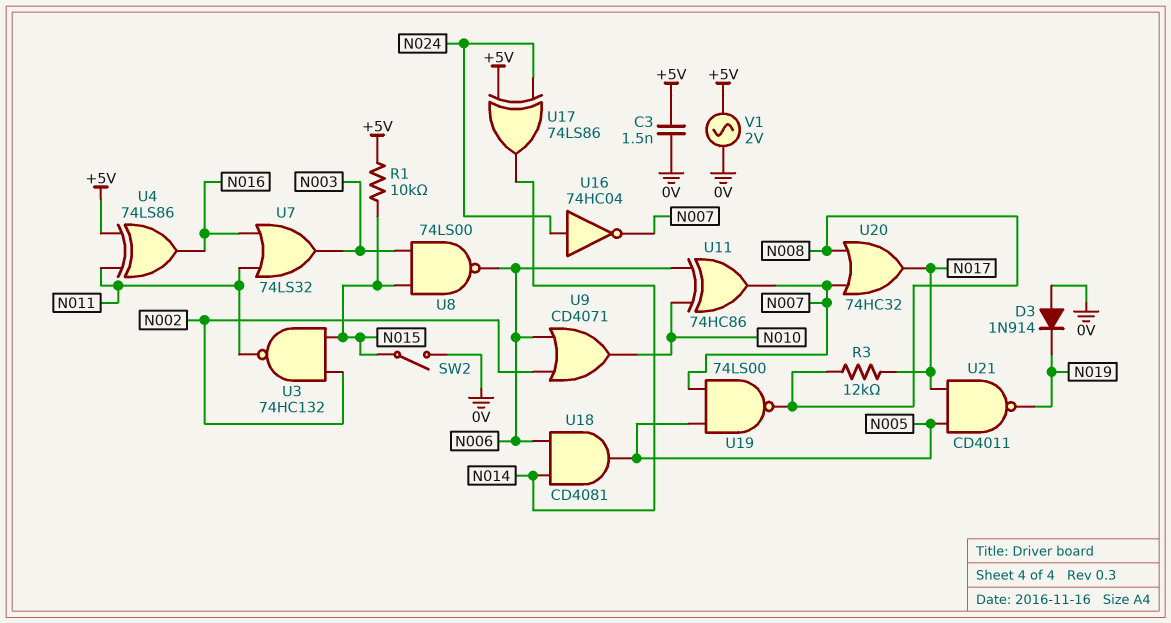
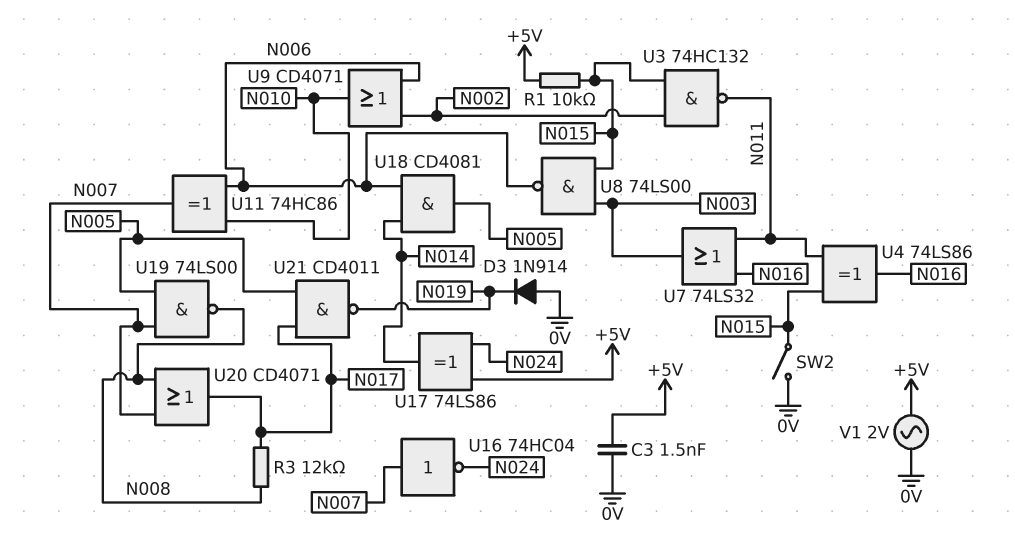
U4: XOR 74LS86 (in +5V, in N011, out N016) -> XOR 74LS86 (in N011, in N015, out N016)
U16: NOT 74HC04 (in N024, out N007) -> NOT 74HC04 (in N007, out N024)
U20: OR 74HC32 (in N007, in N008, out N017) -> OR CD4071 (in N007, in N008, out N017)

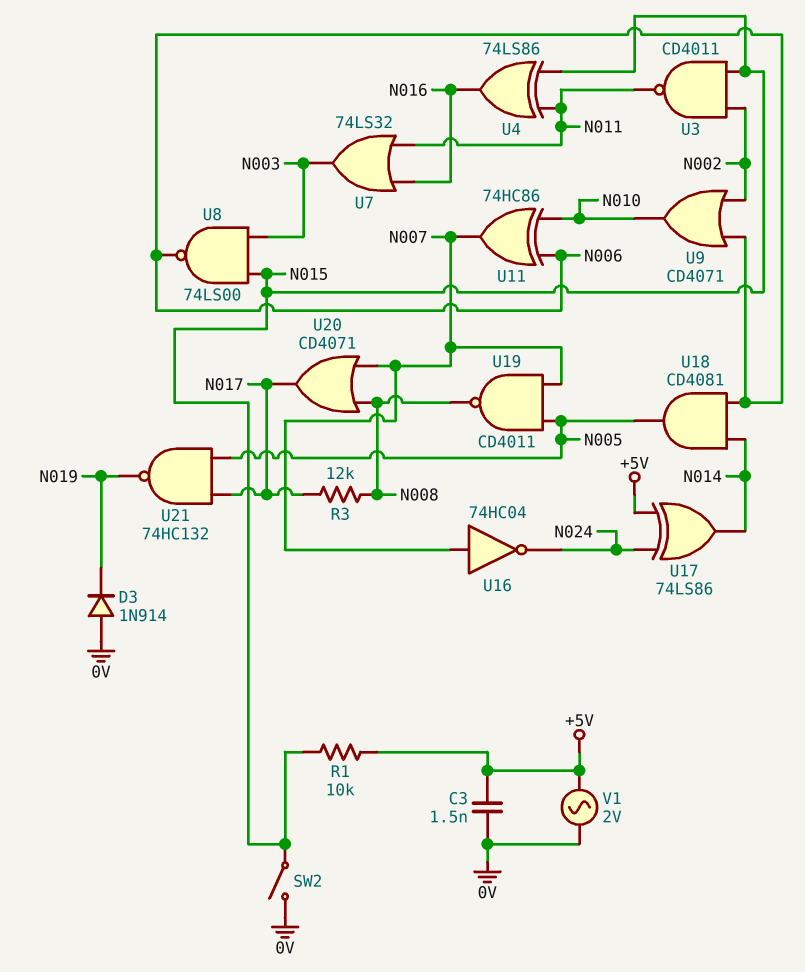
U3: NAND 74HC132 (in N002, in N015, out N011) -> NAND CD4011 (in N002, in N015, out N011)
U19: NAND 74LS00 (in N005, in N007, out N008) -> NAND CD4011 (in N005, in N007, out N008)
U21: NAND CD4011 (in N005, in N017, out N019) -> NAND 74HC132 (in N005, in N017, out N019)

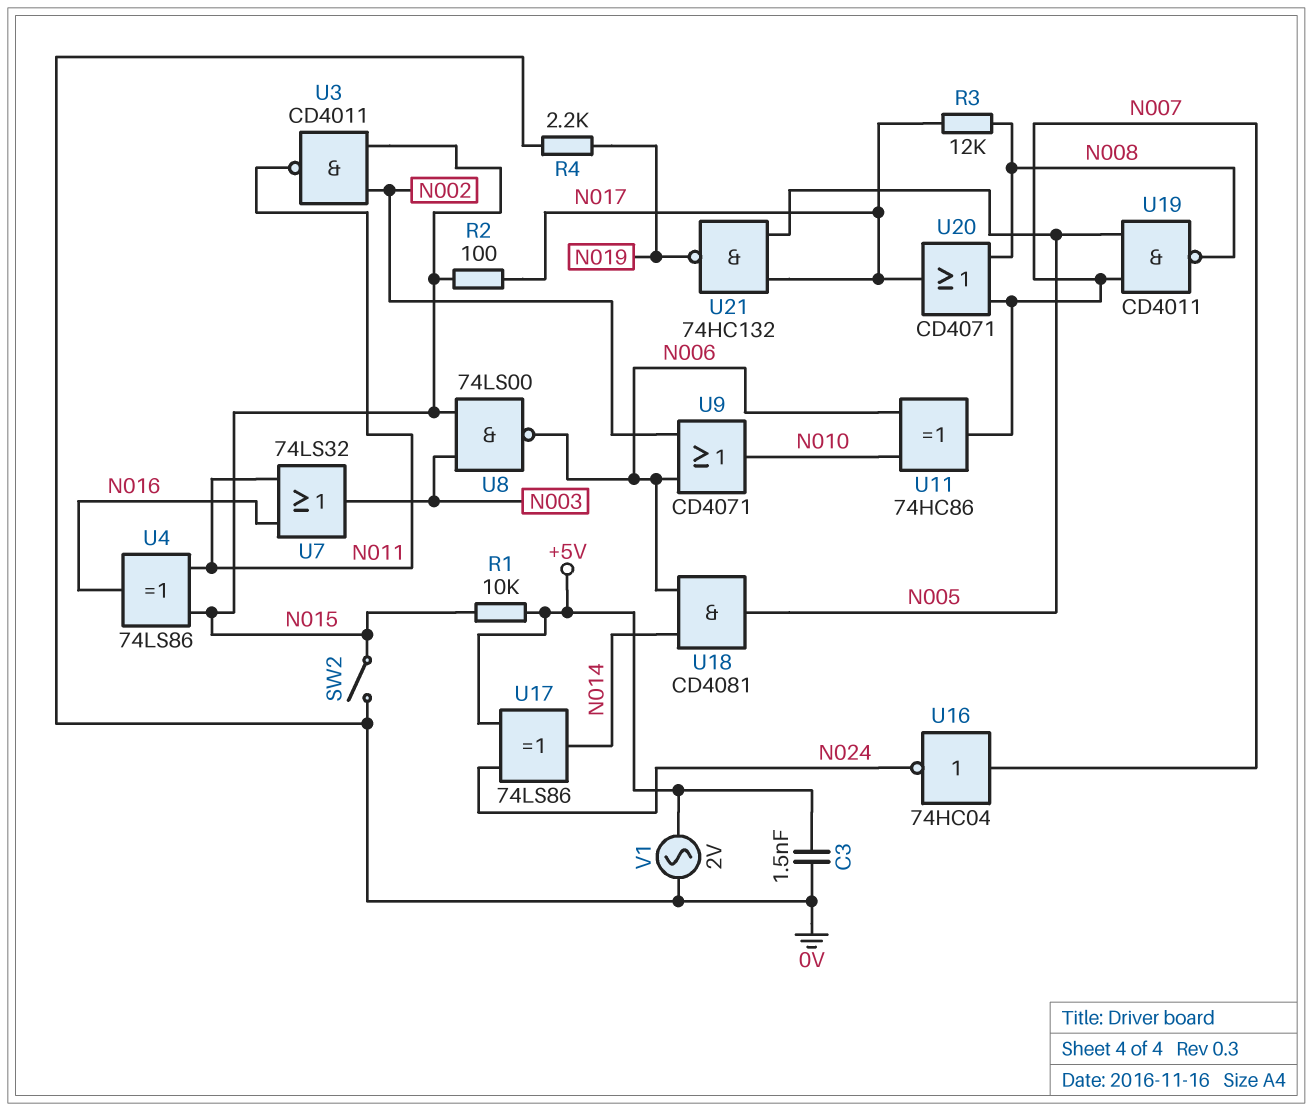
D3: diode 1N914 (A 0V, K N019) -> none
R2: none -> 100 (N015, N017)
R4: none -> 2.2k (0V, N019)

